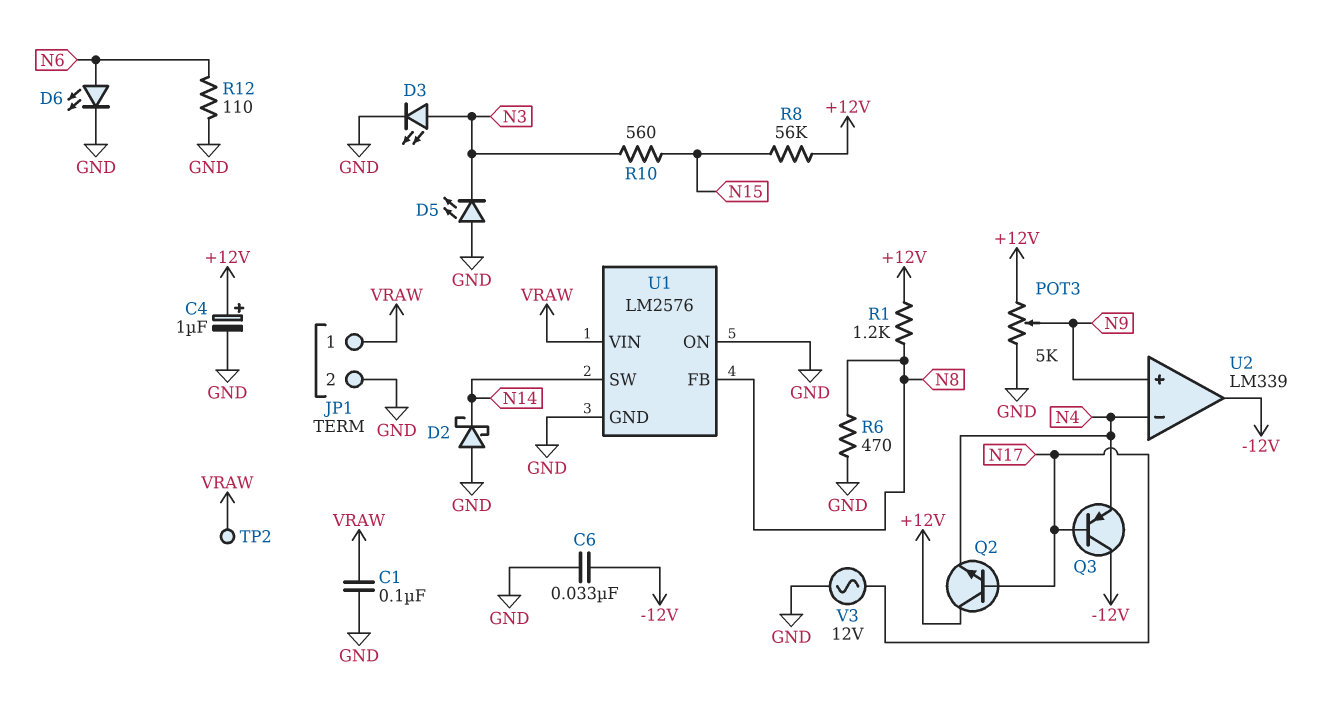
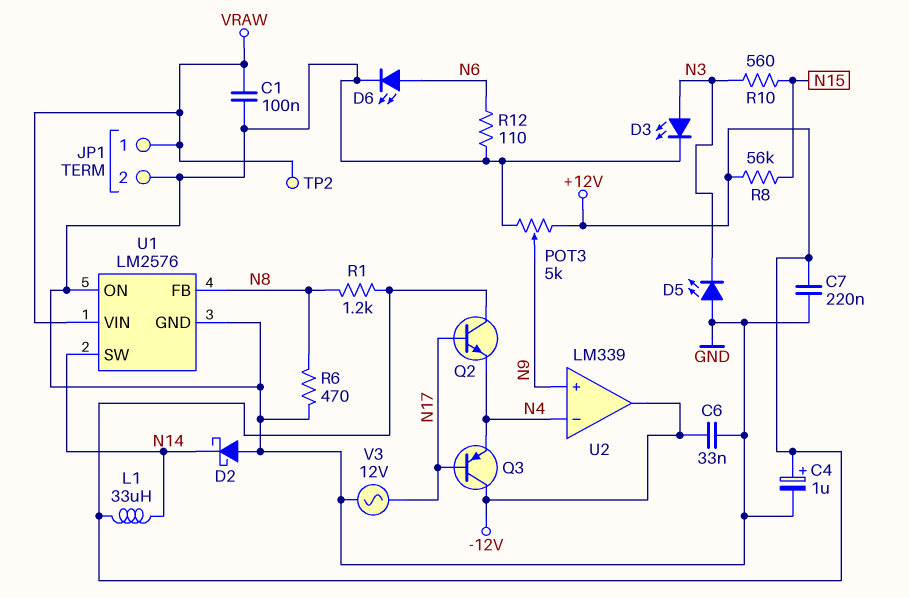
C7: none -> 220nF (+12V, GND)
L1: none -> 33uH (+12V, N14)

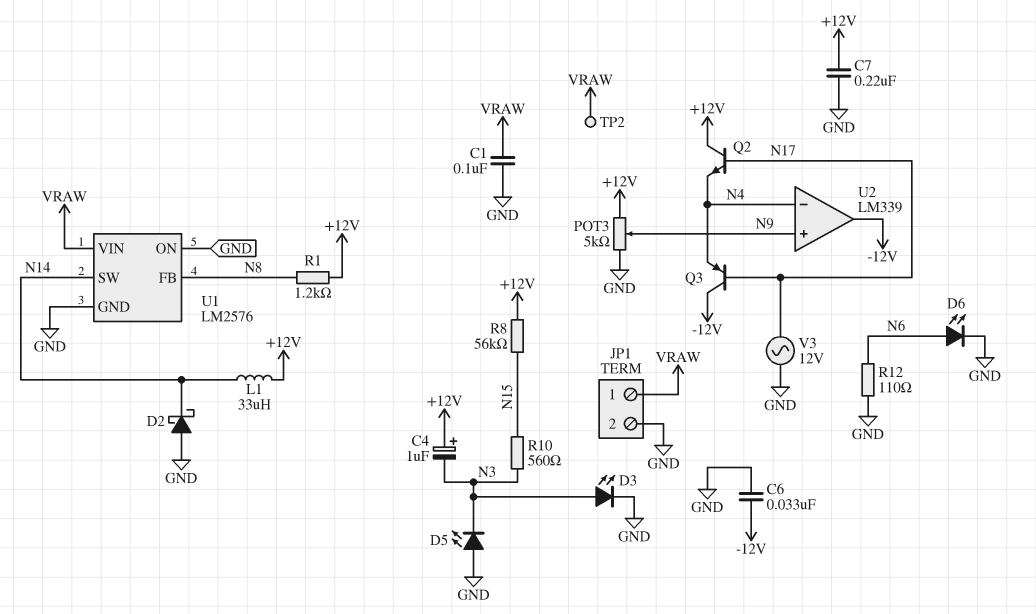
C4: 1uF (plus +12V, minus GND) -> 1uF (plus +12V, minus N3)
R6: 470 (GND, N8) -> none

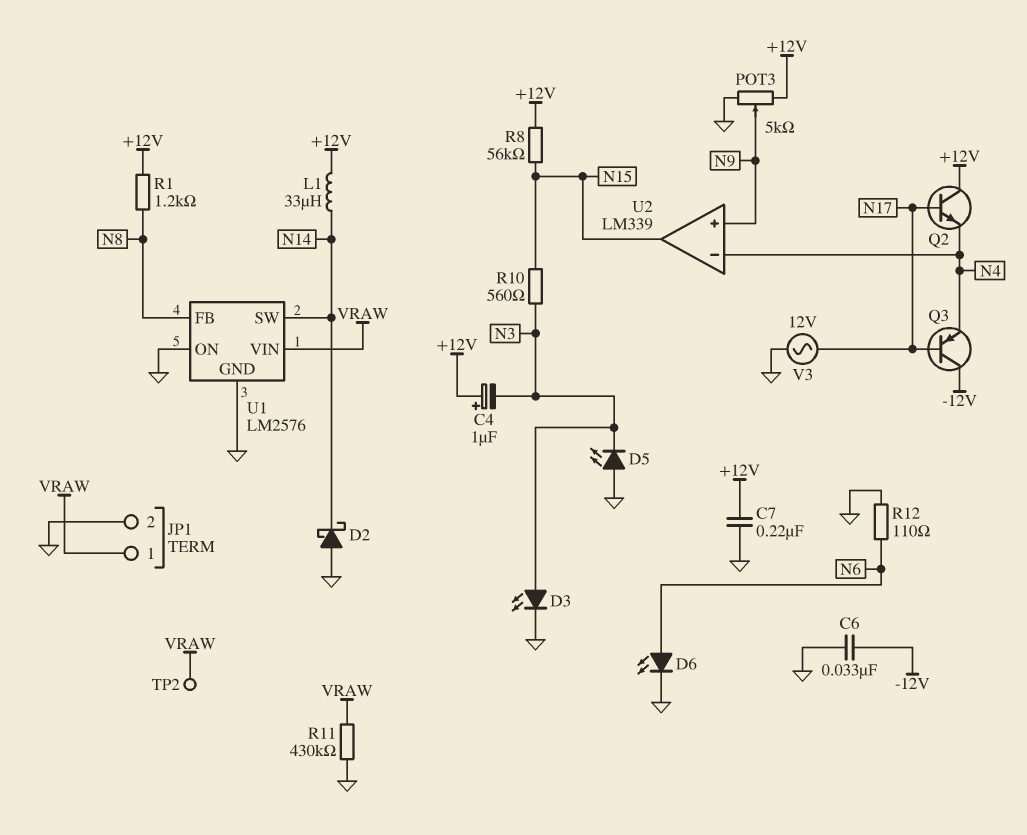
C1: 100nF (GND, VRAW) -> none
R11: none -> 430k (GND, VRAW)
U2 pin out: -12V -> N15

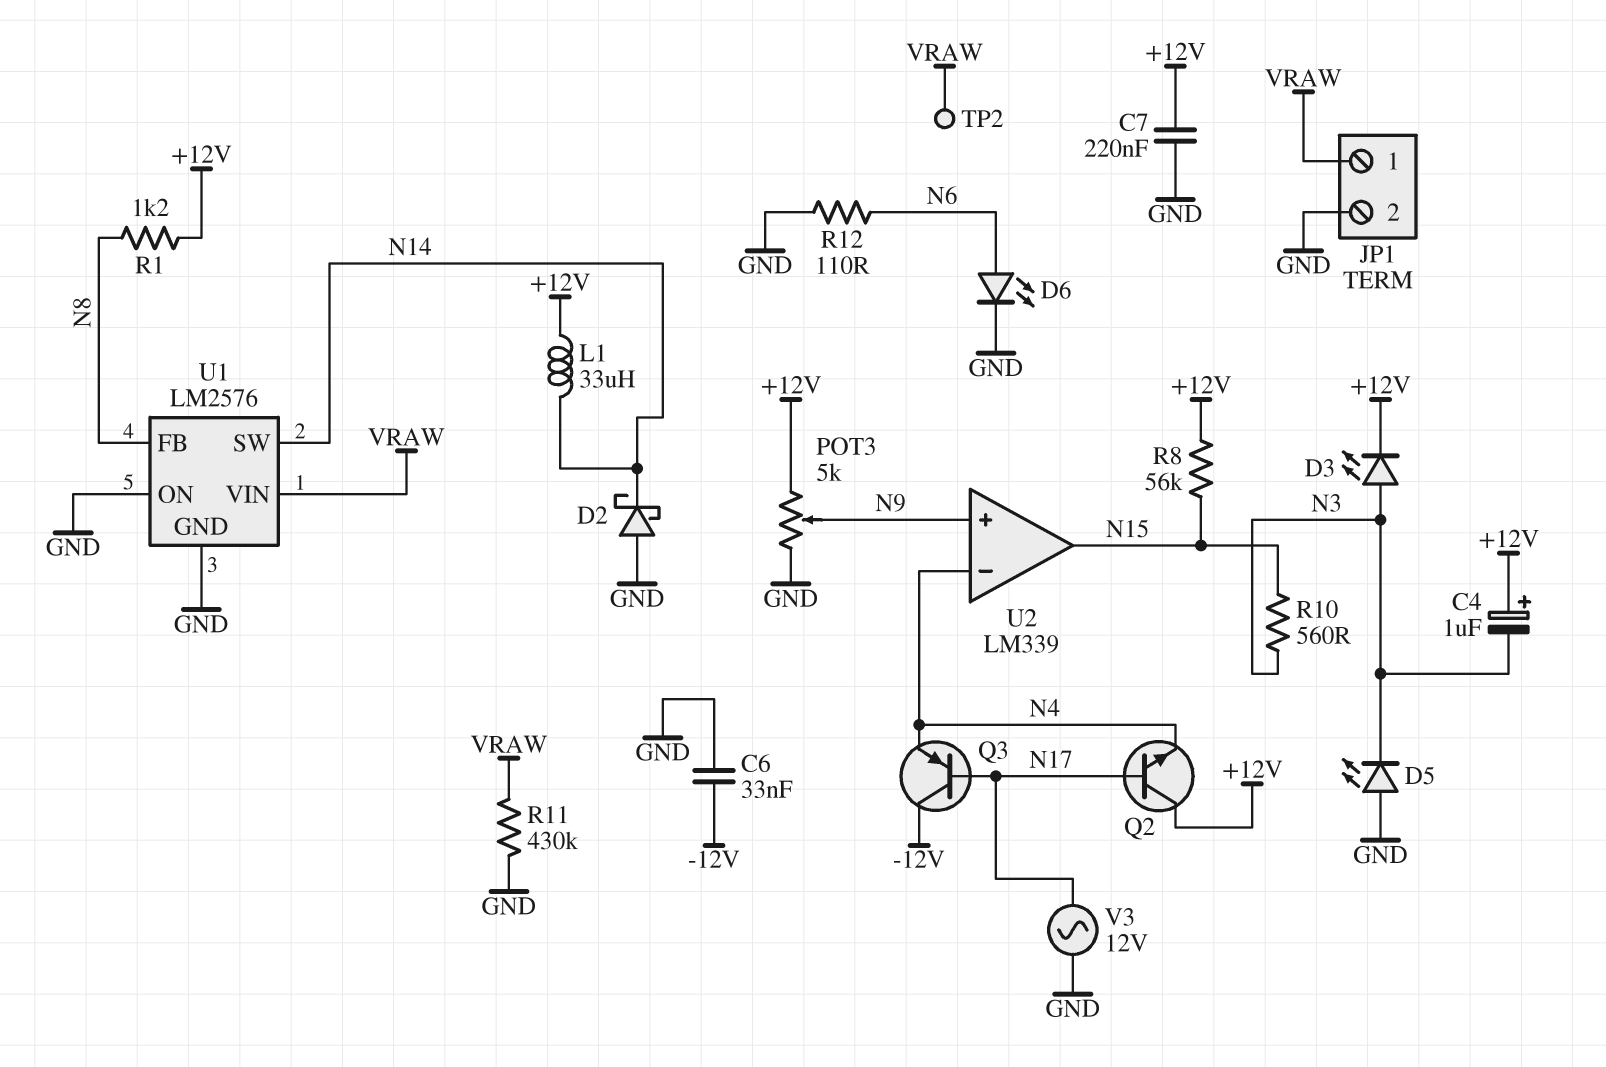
D3: LED (A N3, K GND) -> LED (A N3, K +12V)

